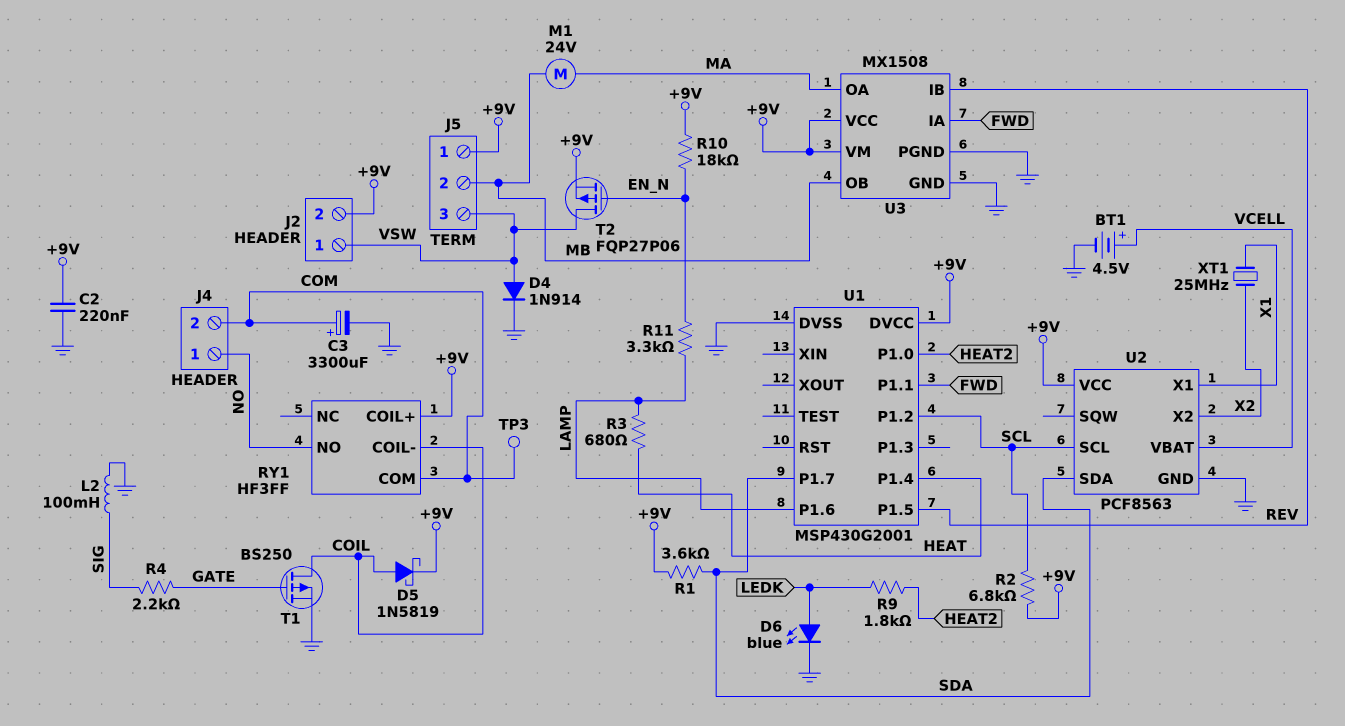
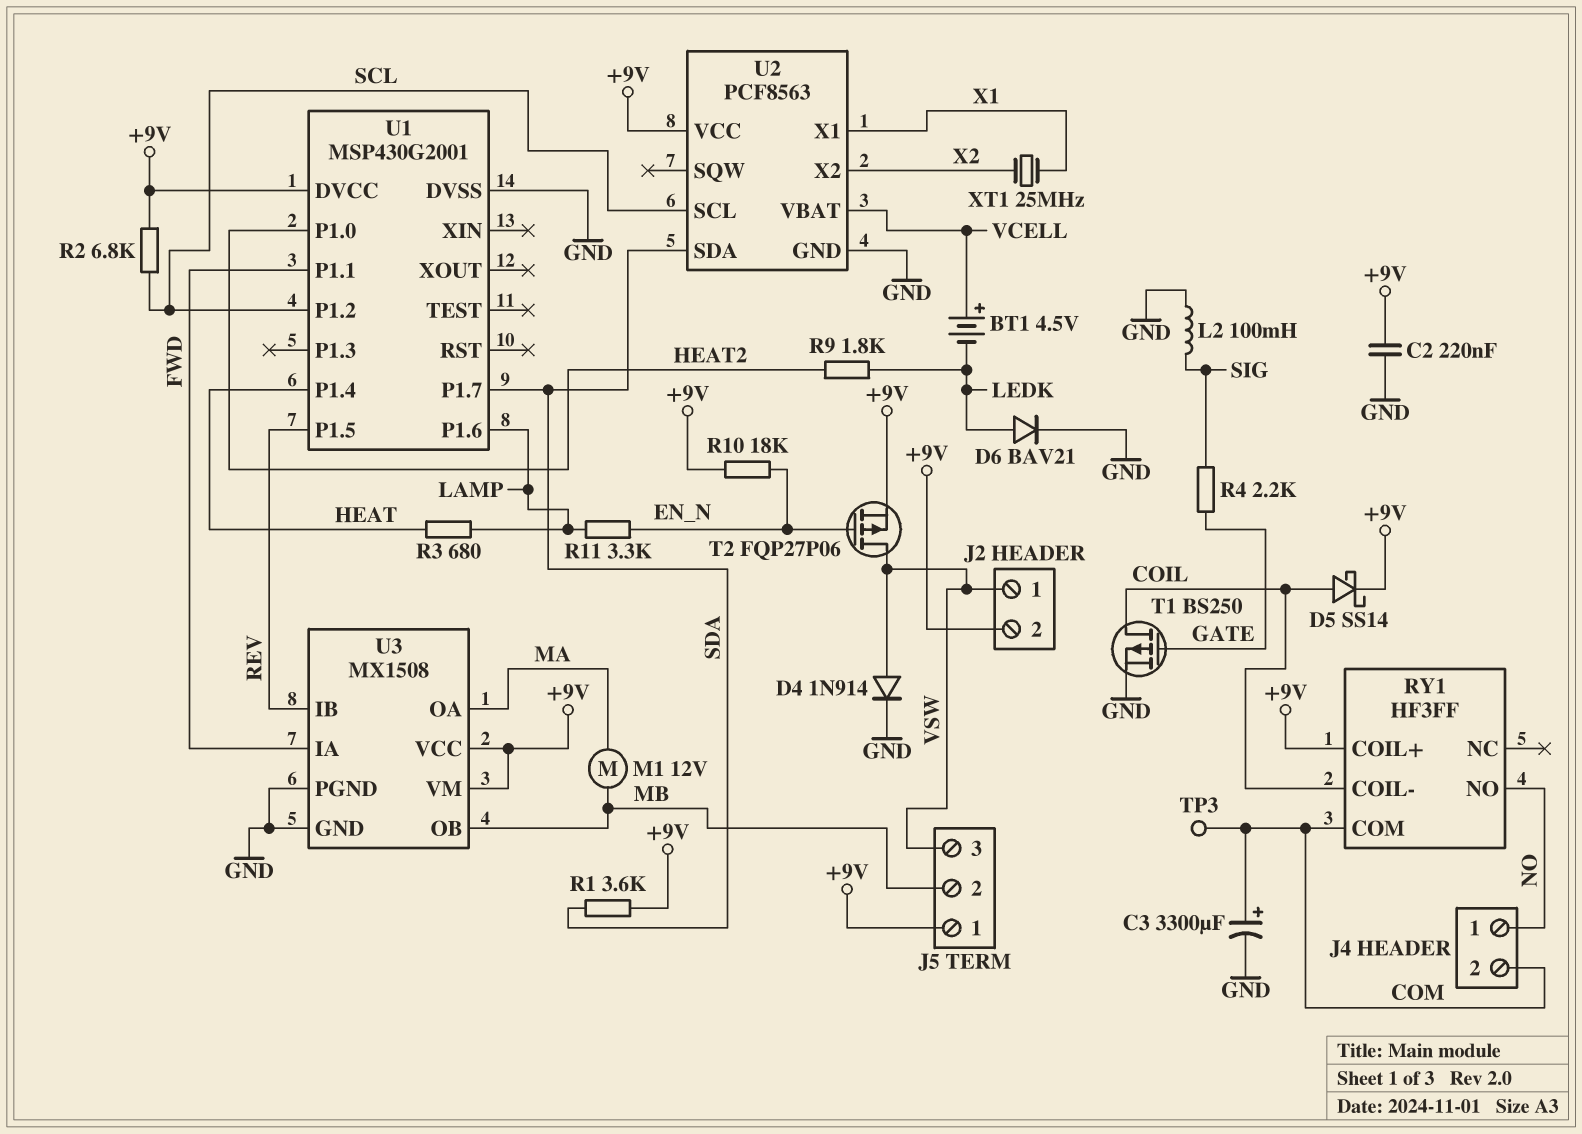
BT1: 4.5V (plus VCELL, minus GND) -> 4.5V (plus VCELL, minus LEDK)
D5: schottky 1N5819 (A COIL, K +9V) -> schottky SS14 (A COIL, K +9V)
D6: LED blue (A LEDK, K GND) -> diode BAV21 (A LEDK, K GND)
M1: motor 24V (MA, MB) -> motor 12V (MA, MB)

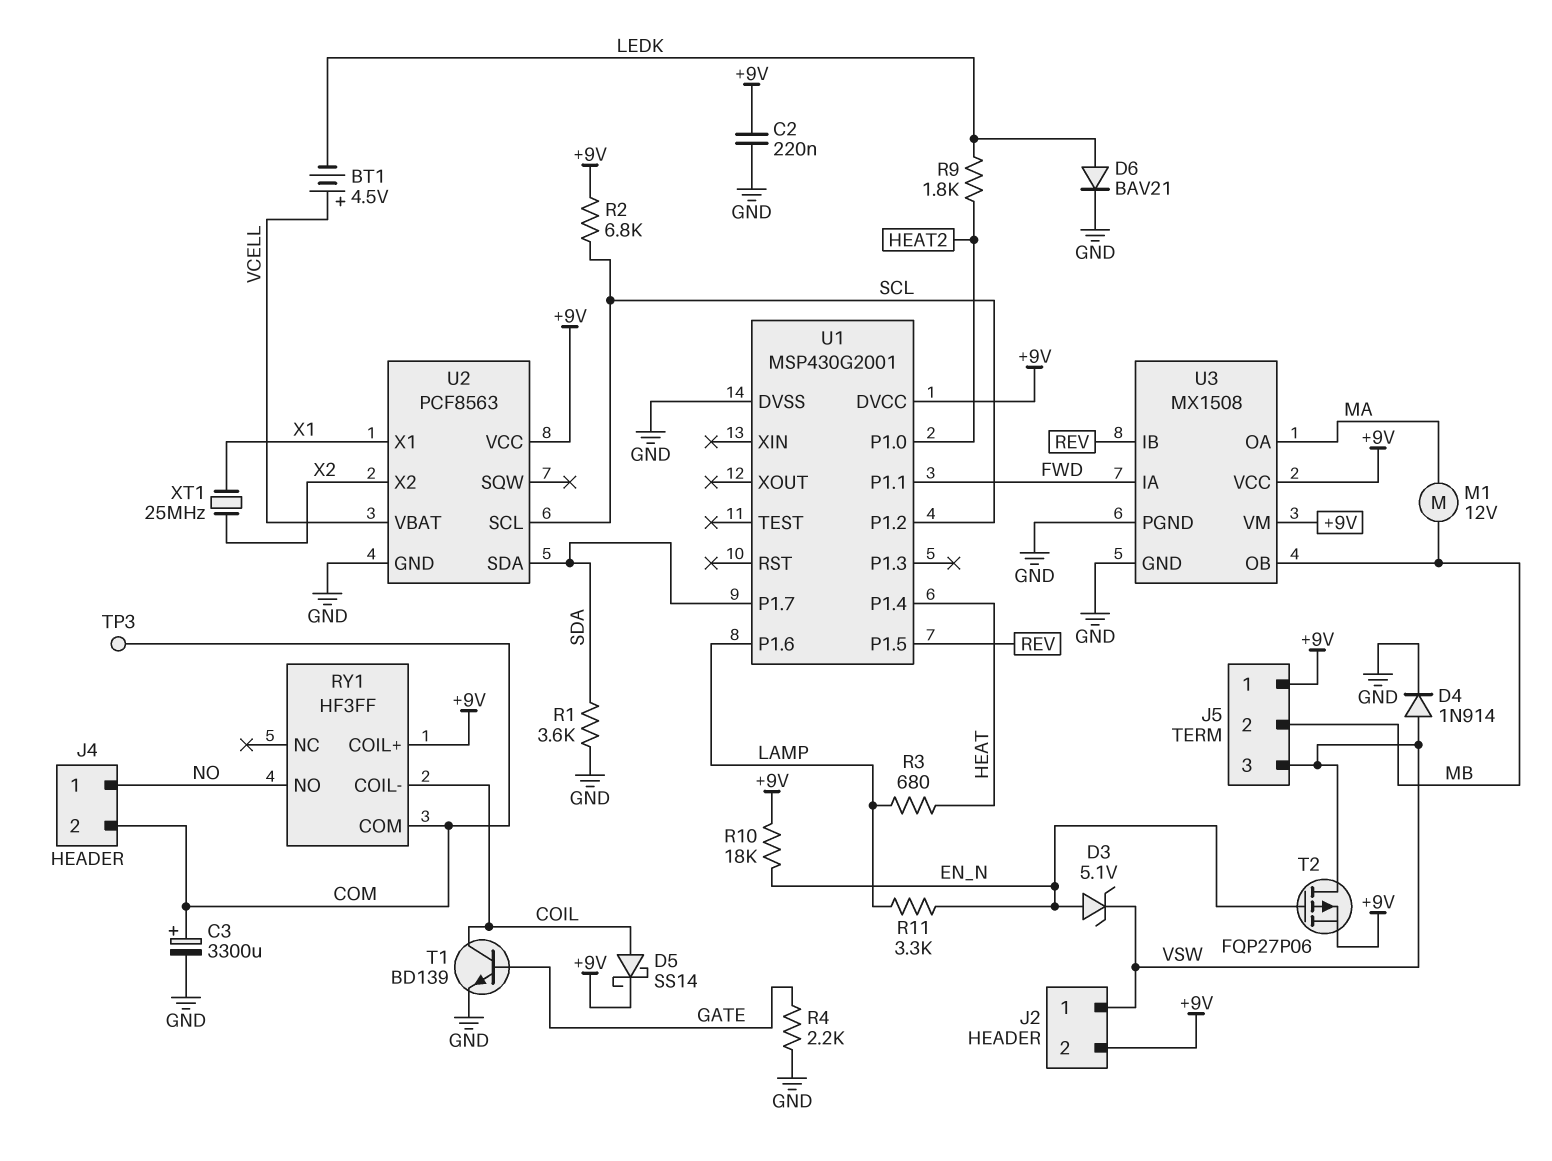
D3: none -> zener 5.1V (A EN_N, K VSW)
L2: 100mH (GND, SIG) -> none
R1: 3.6k (+9V, SDA) -> 3.6k (GND, SDA)
R4: 2.2k (GATE, SIG) -> 2.2k (GATE, GND)
T1: PMOS BS250 (G GATE, D COIL, S GND) -> NPN BD139 (B GATE, C COIL, E GND)

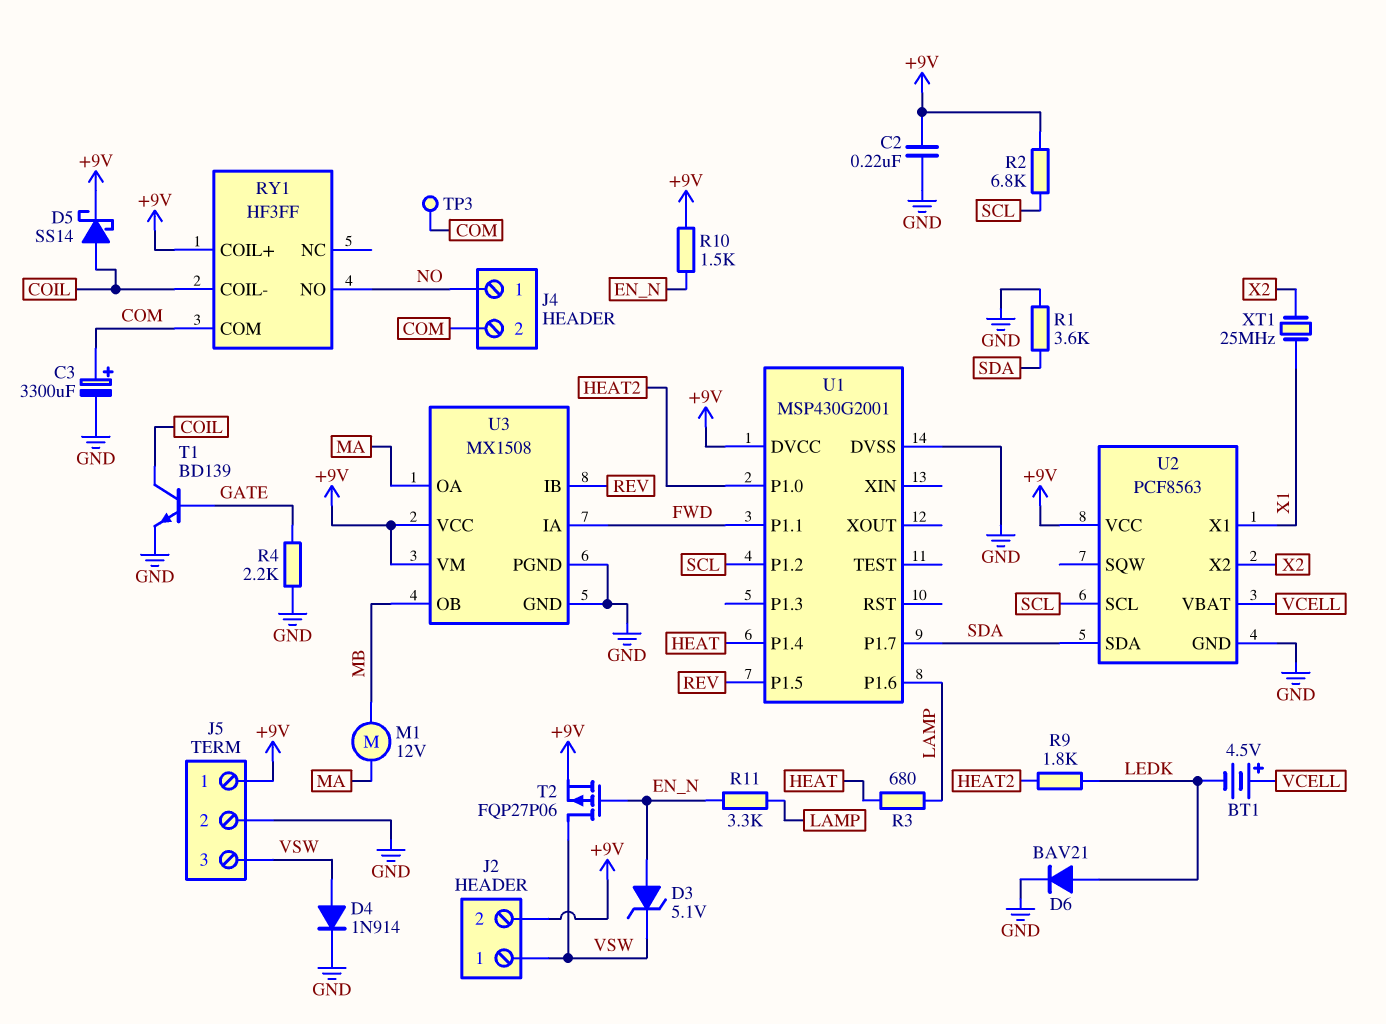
J5 pin 2: MB -> GND
R10: 18k (+9V, EN_N) -> 1.5k (+9V, EN_N)

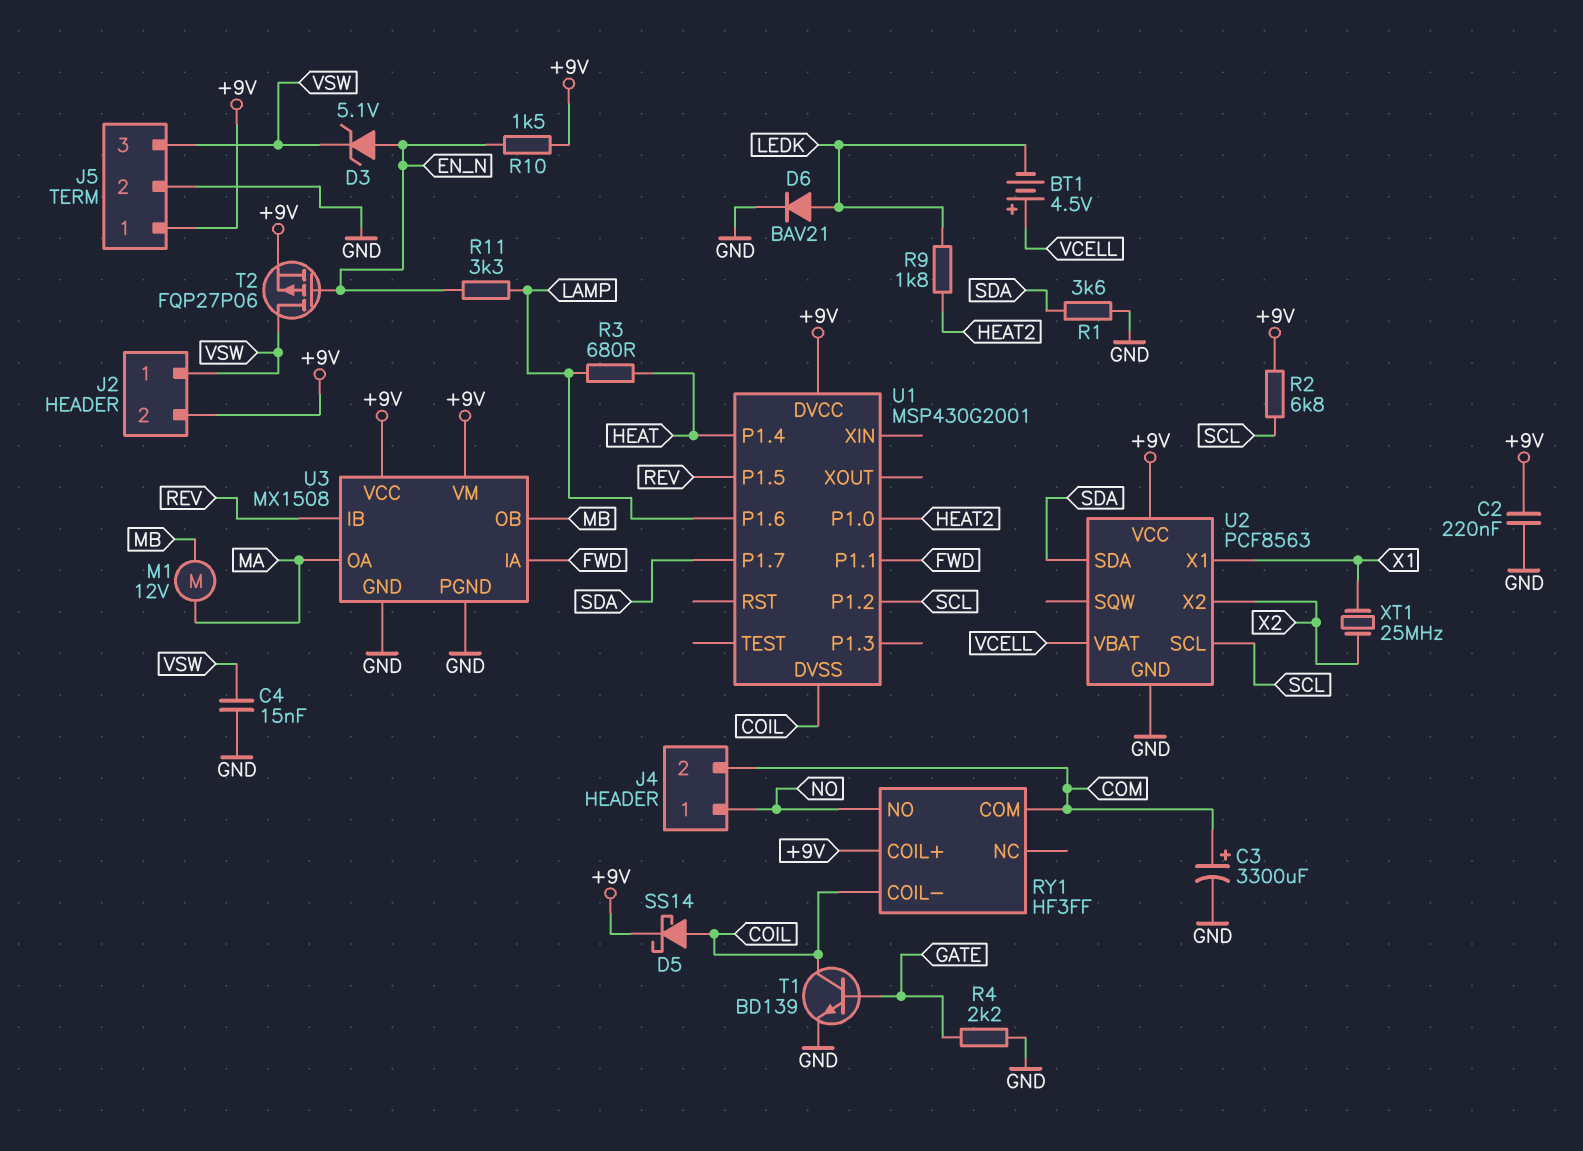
C4: none -> 15nF (GND, VSW)
D4: diode 1N914 (A VSW, K GND) -> none
TP3: test point (COM) -> none
U1 pin DVSS: GND -> COIL

